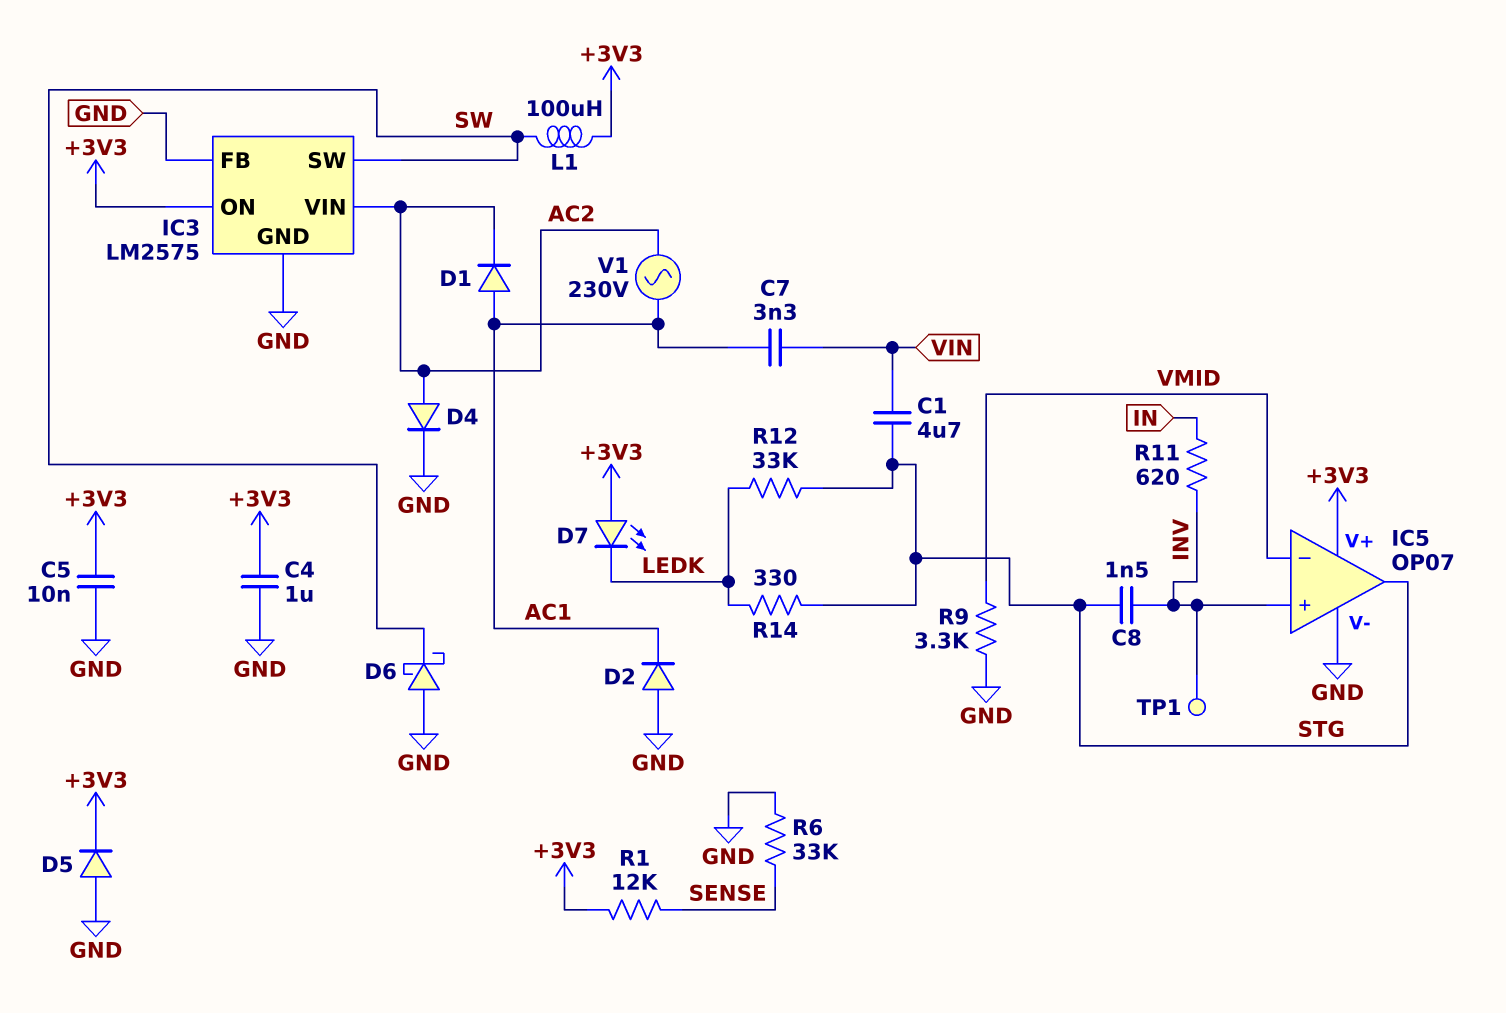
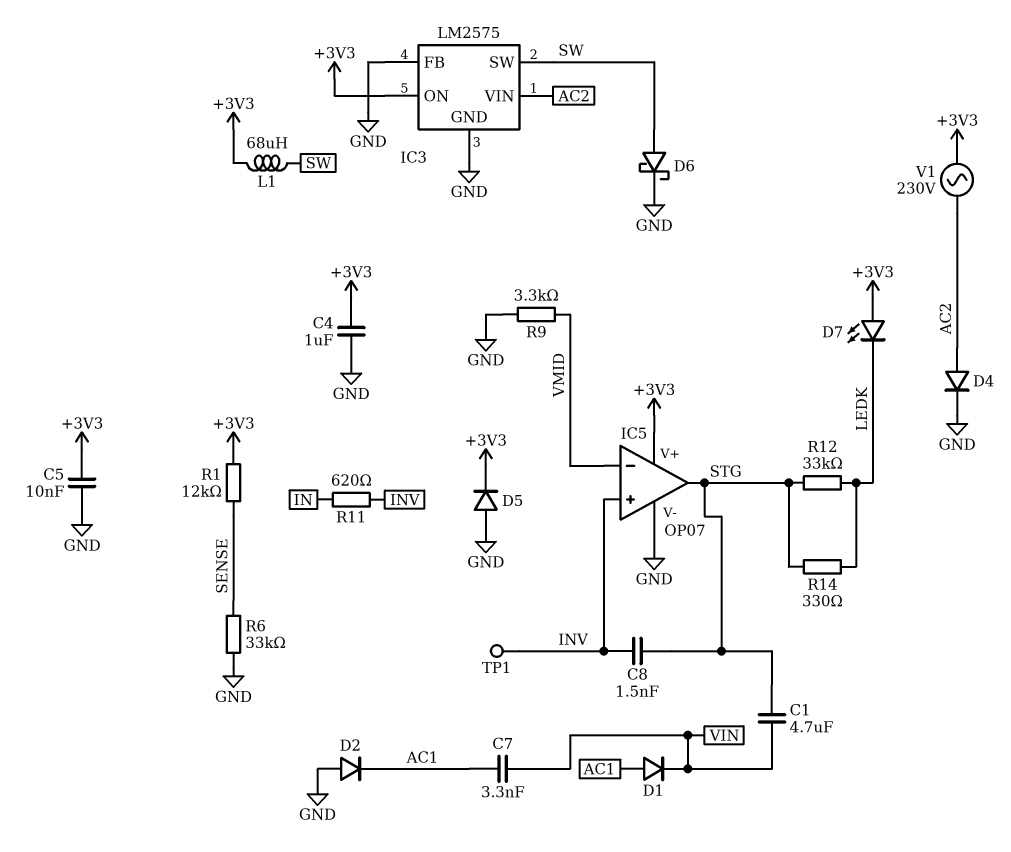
D1: diode (A AC1, K AC2) -> diode (A AC1, K VIN)
D6: schottky (A GND, K SW) -> schottky (A SW, K GND)
L1: 100uH (+3V3, SW) -> 68uH (+3V3, SW)
V1: AC 230V (AC1, AC2) -> AC 230V (+3V3, AC2)

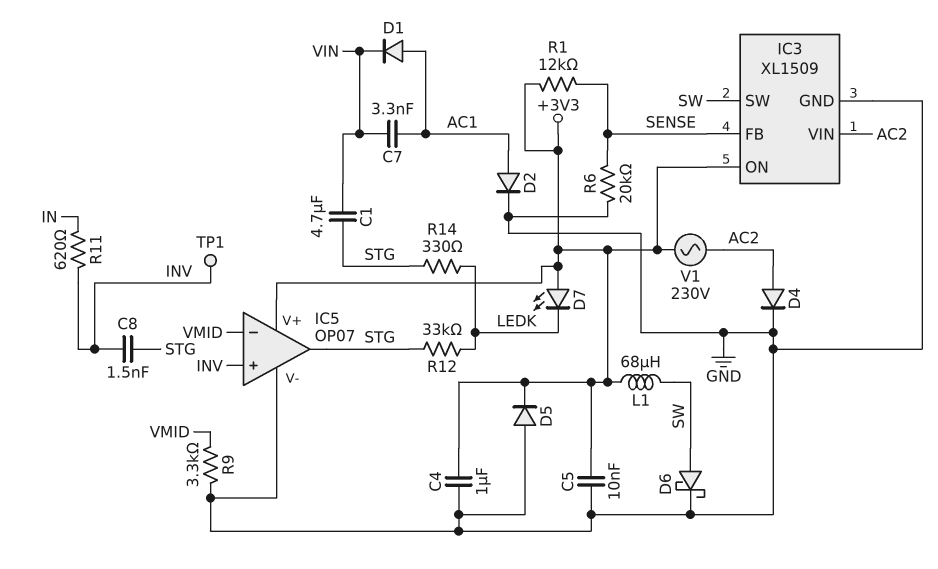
D2: diode (A GND, K AC1) -> diode (A AC1, K GND)
IC3: LM2575 -> XL1509
IC3 pin FB: GND -> SENSE
R6: 33k (GND, SENSE) -> 20k (GND, SENSE)

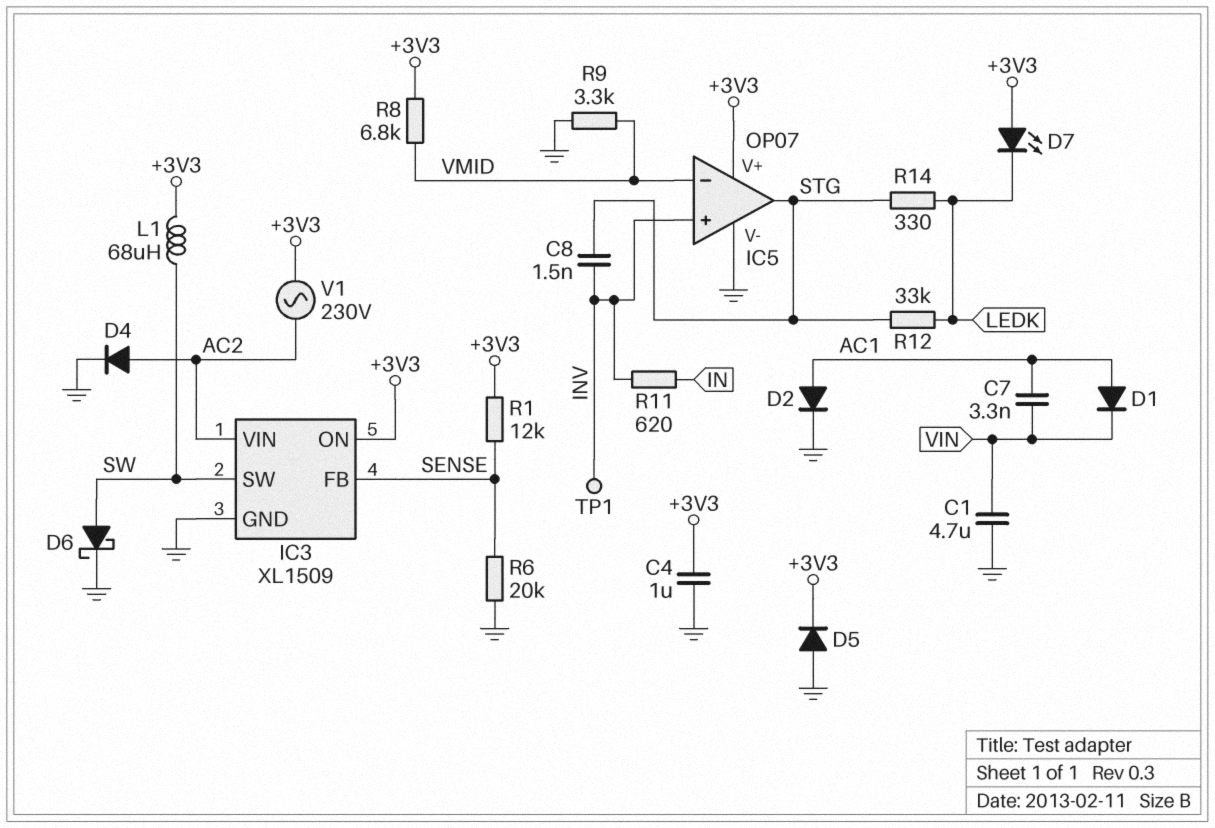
C1: 4.7uF (STG, VIN) -> 4.7uF (GND, VIN)
C5: 10nF (+3V3, GND) -> none
R8: none -> 6.8k (+3V3, VMID)

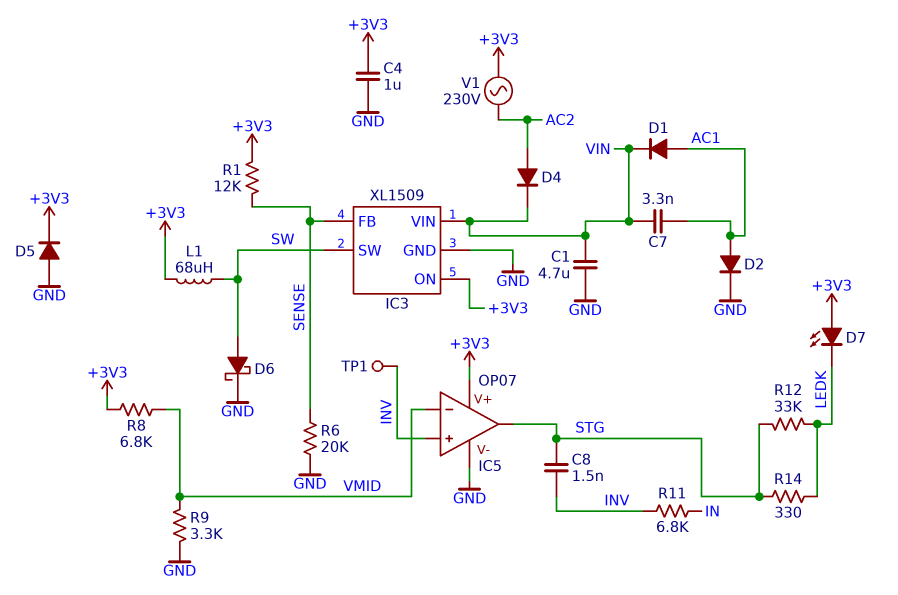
D4: diode (A AC2, K GND) -> diode (A AC2, K VIN)
IC3 pin VIN: AC2 -> VIN
R11: 620 (IN, INV) -> 6.8k (IN, INV)

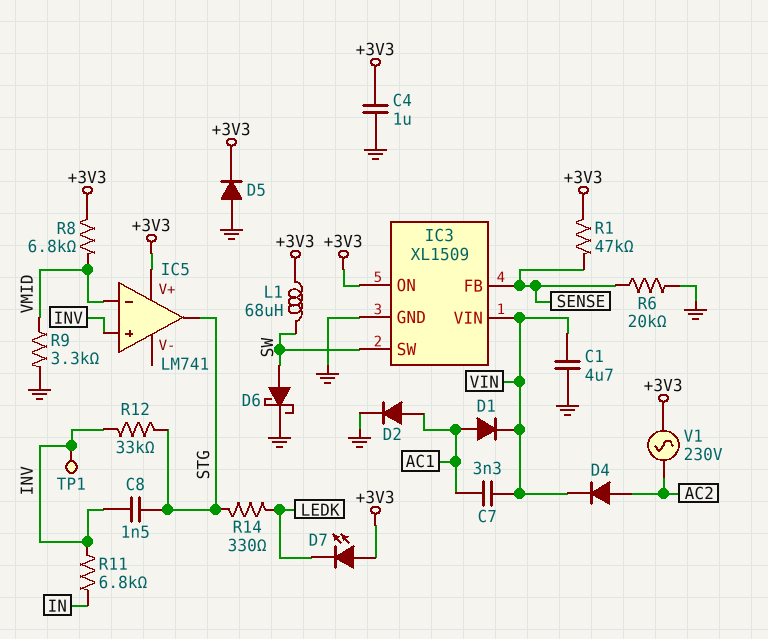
IC5: OP07 -> LM741
IC5 pin V-: GND -> none
R1: 12k (+3V3, SENSE) -> 47k (+3V3, SENSE)
R12: 33k (LEDK, STG) -> 33k (INV, STG)

